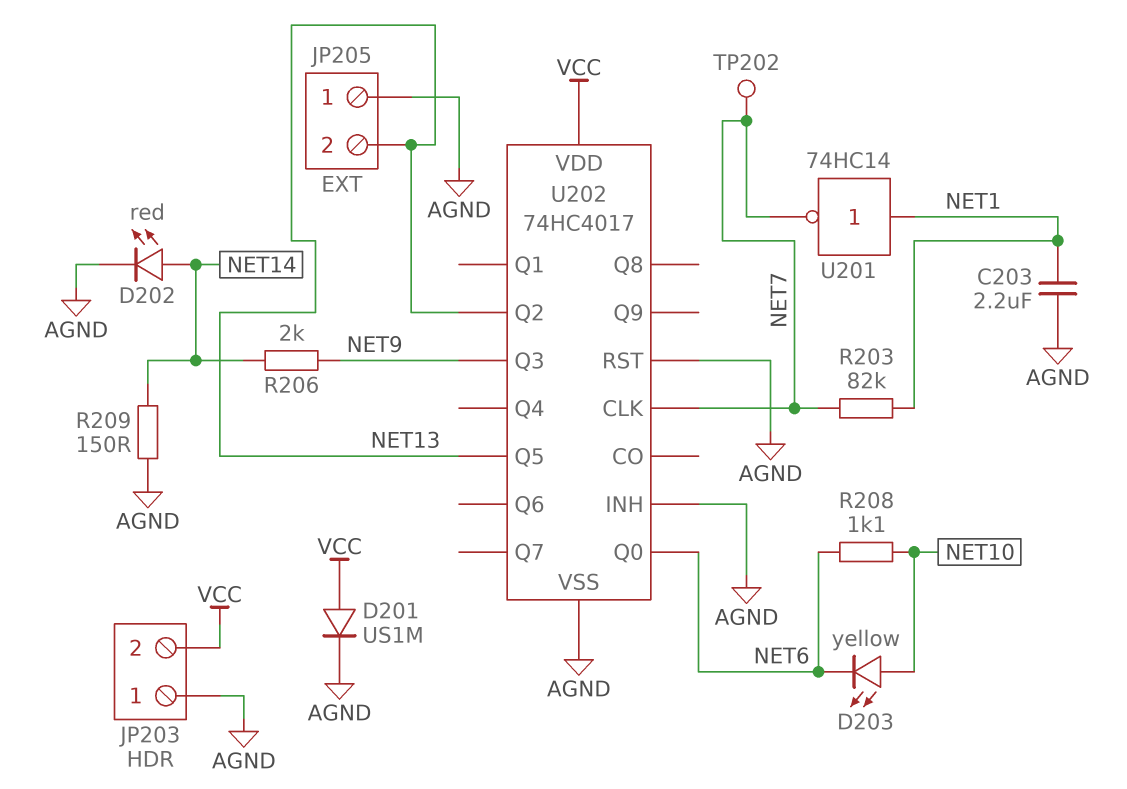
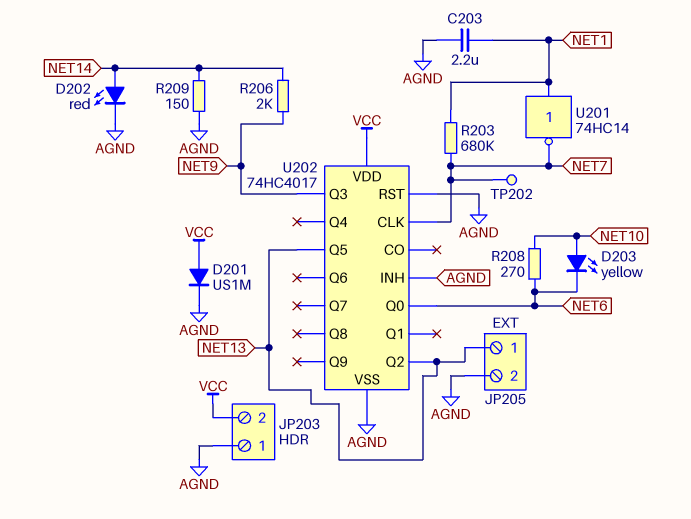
JP205 pin 1: AGND -> NET13
JP205 pin 2: NET13 -> AGND
R203: 82k (NET1, NET7) -> 680k (NET1, NET7)
R208: 1.1k (NET6, NET10) -> 270 (NET6, NET10)

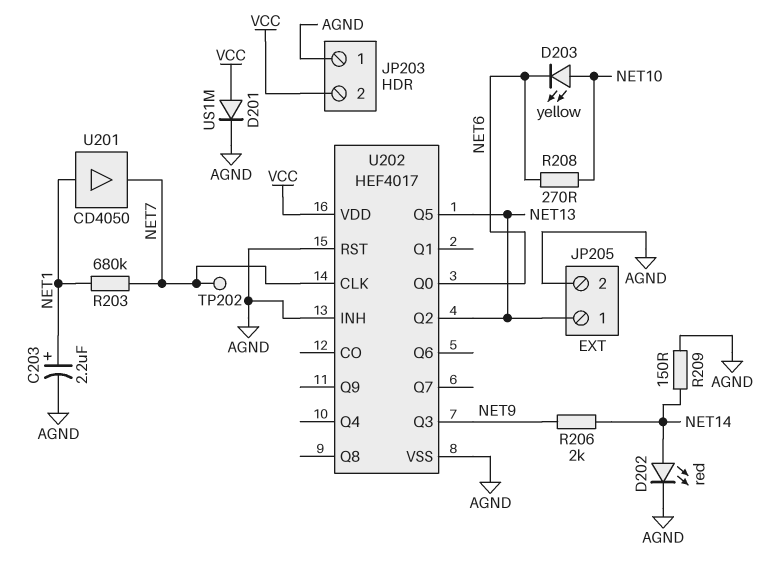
C203: 2.2uF (AGND, NET1) -> 2.2uF (plus NET1, minus AGND)
U201: NOT 74HC14 (in NET1, out NET7) -> buffer CD4050 (in NET1, out NET7)
U202: 74HC4017 -> HEF4017

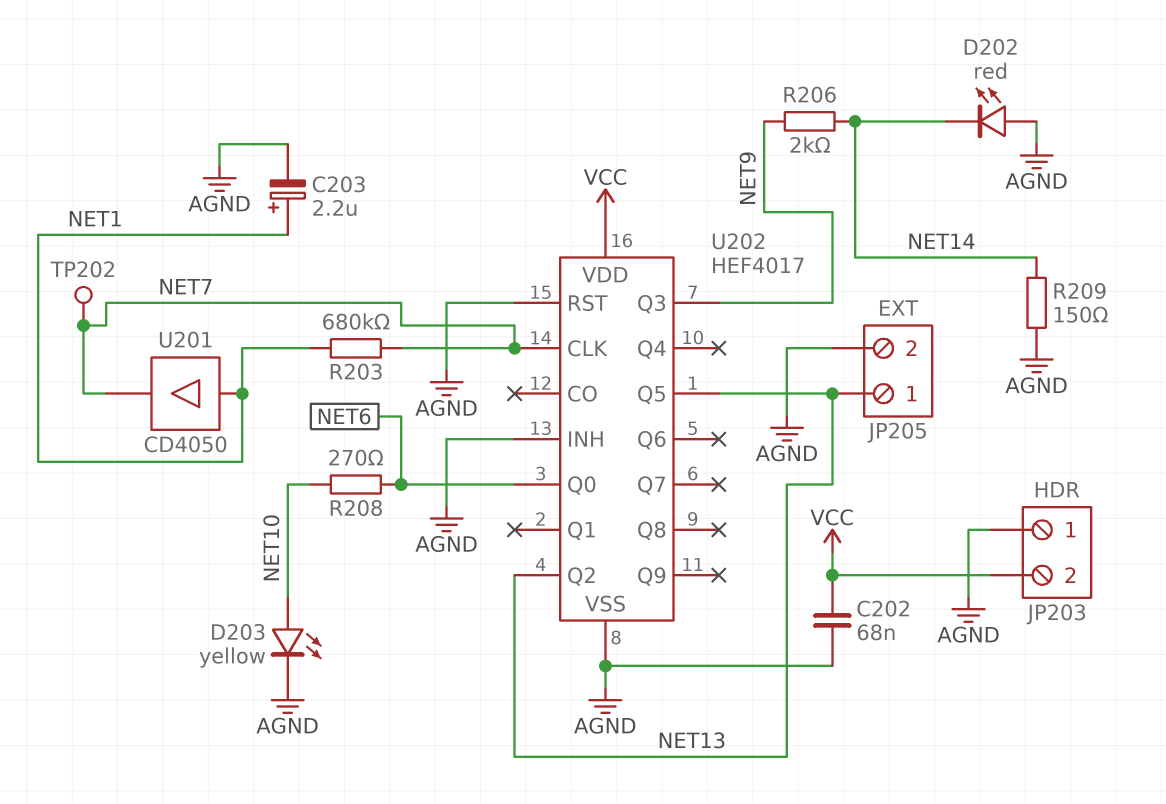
C202: none -> 68nF (AGND, VCC)
D201: diode US1M (A VCC, K AGND) -> none
D202: LED red (A NET14, K AGND) -> LED red (A AGND, K NET14)
D203: LED yellow (A NET10, K NET6) -> LED yellow (A NET10, K AGND)

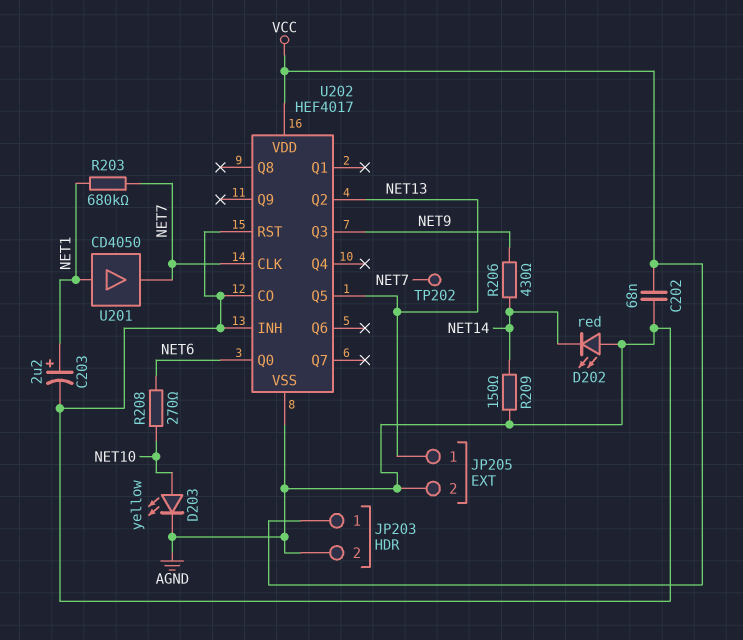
JP203 pin 1: AGND -> VCC
JP203 pin 2: VCC -> AGND
R206: 2k (NET9, NET14) -> 430 (NET9, NET14)
U202 pin CO: none -> AGND

